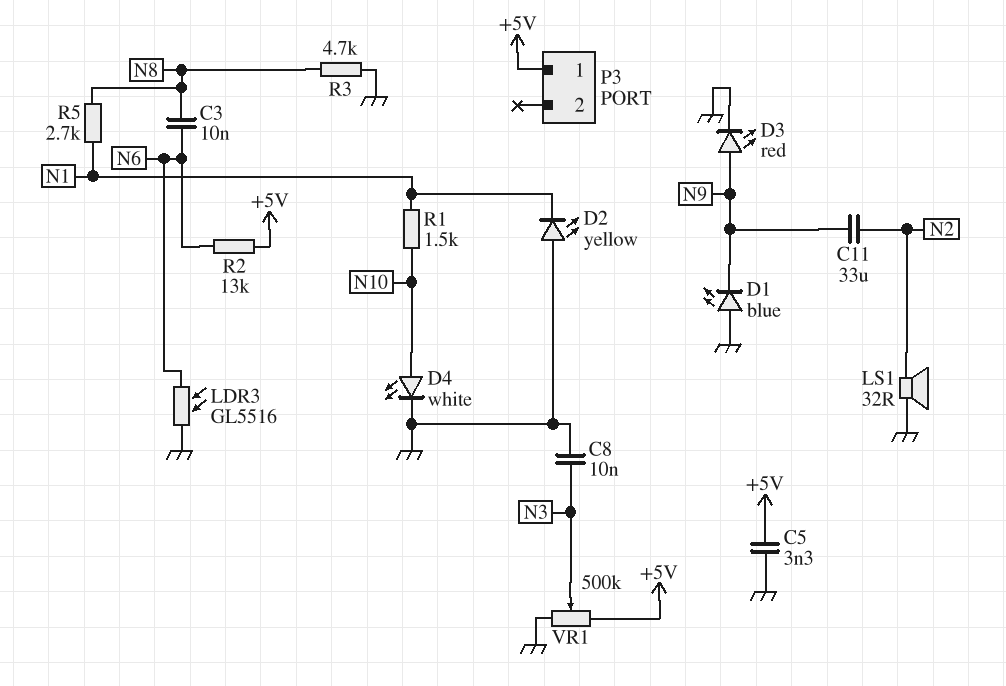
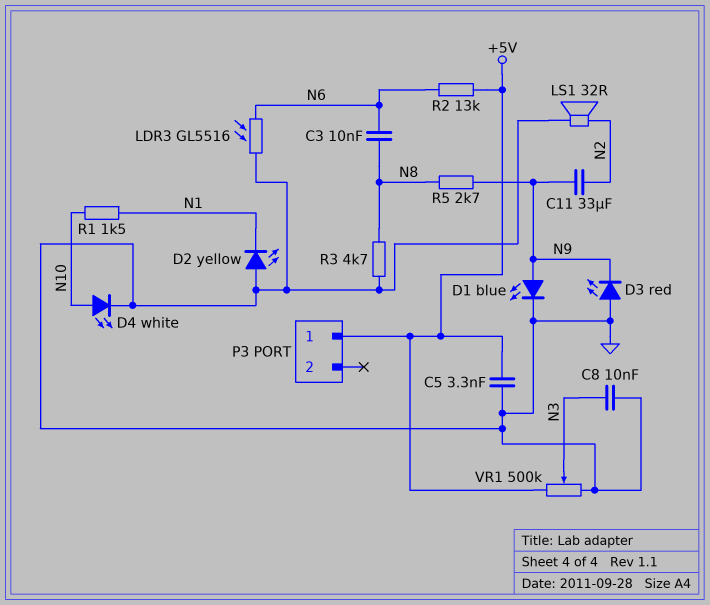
D1: LED blue (A GND, K N9) -> LED blue (A N9, K GND)
D3: LED red (A N9, K GND) -> LED red (A GND, K N9)
R5: 2.7k (N1, N8) -> 2.7k (N8, N9)

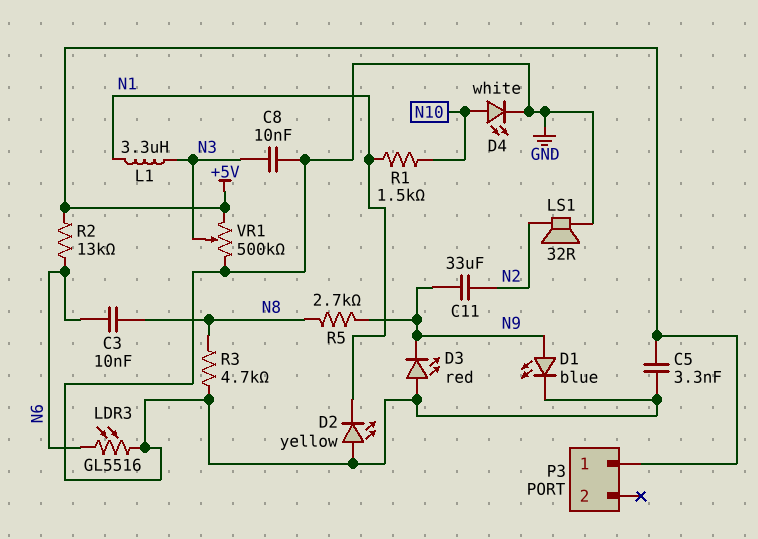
L1: none -> 3.3uH (N1, N3)

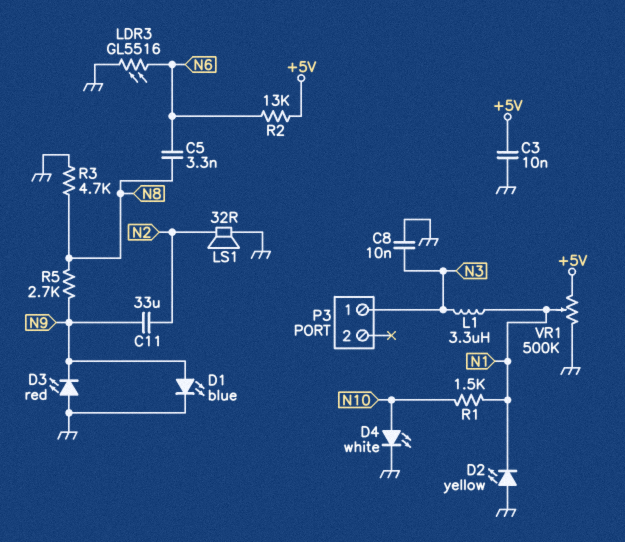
C3: 10nF (N6, N8) -> 10nF (+5V, GND)
C5: 3.3nF (+5V, GND) -> 3.3nF (N6, N8)
P3 pin 1: +5V -> N3
VR1: 500k (+5V, GND, wiper N3) -> 500k (+5V, GND, wiper N1)

